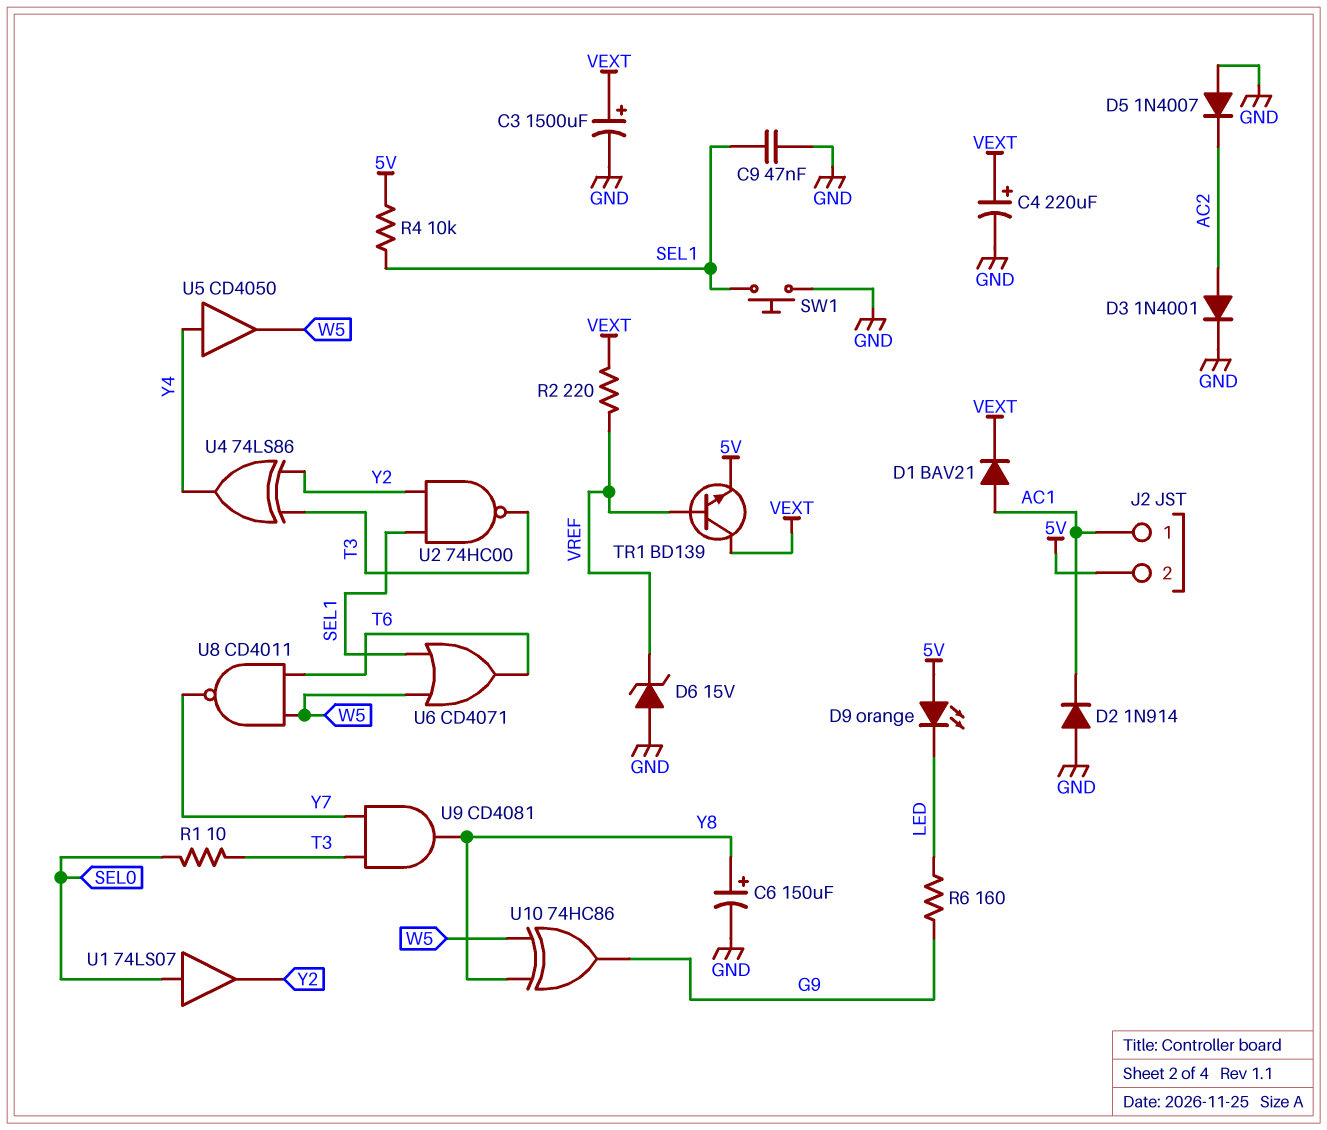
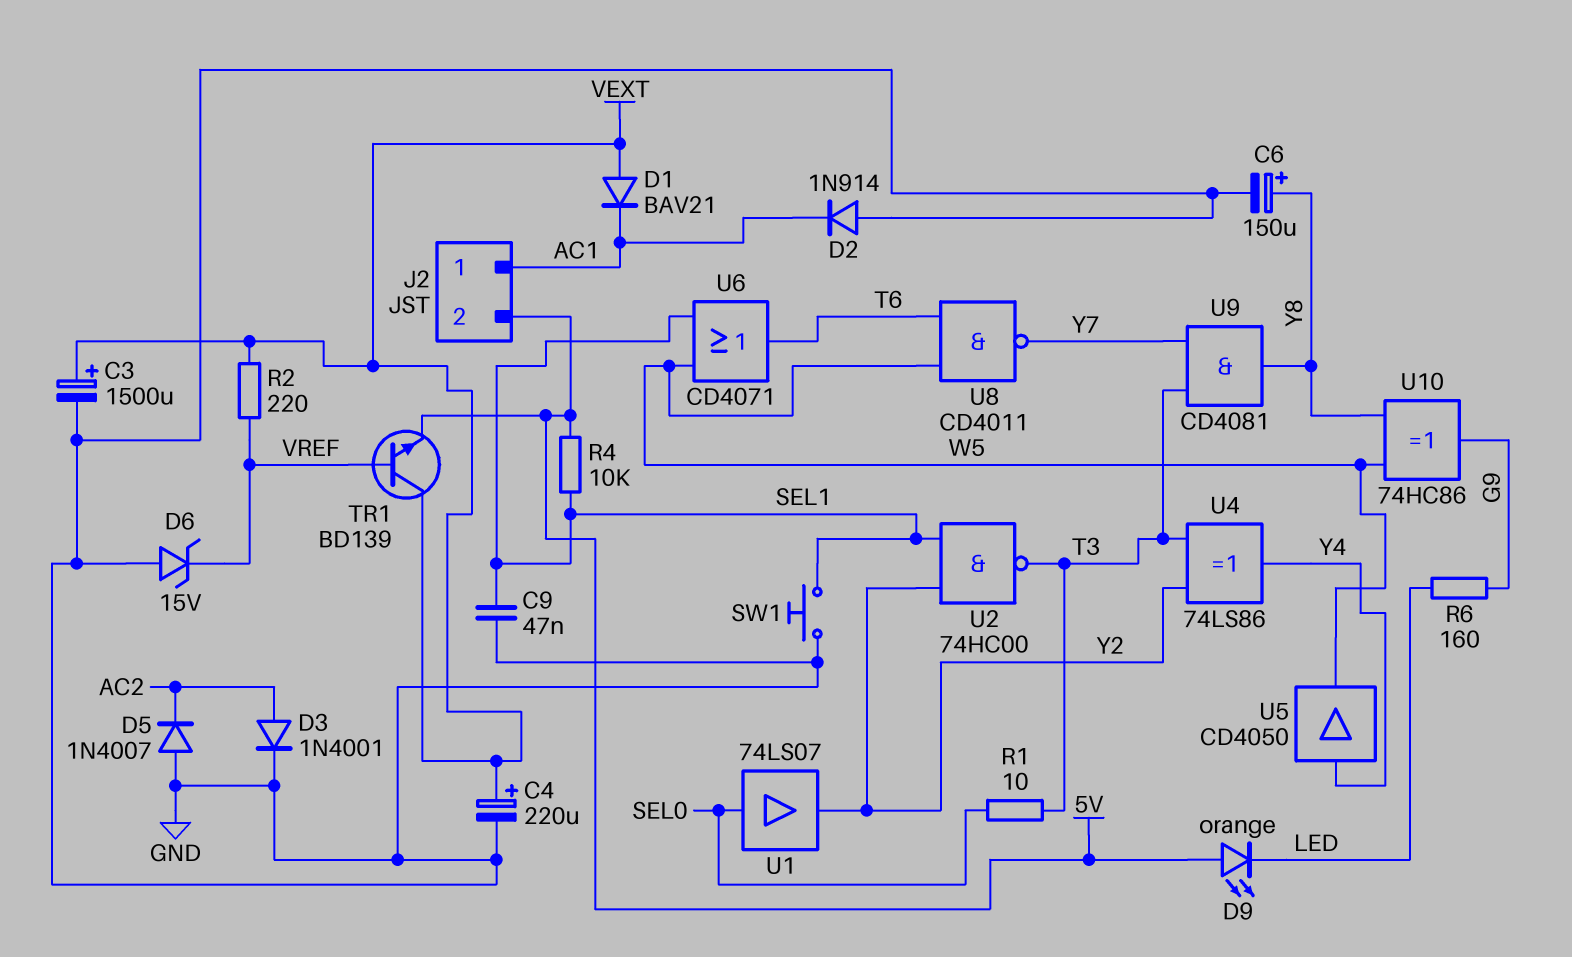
D1: diode BAV21 (A AC1, K VEXT) -> diode BAV21 (A VEXT, K AC1)

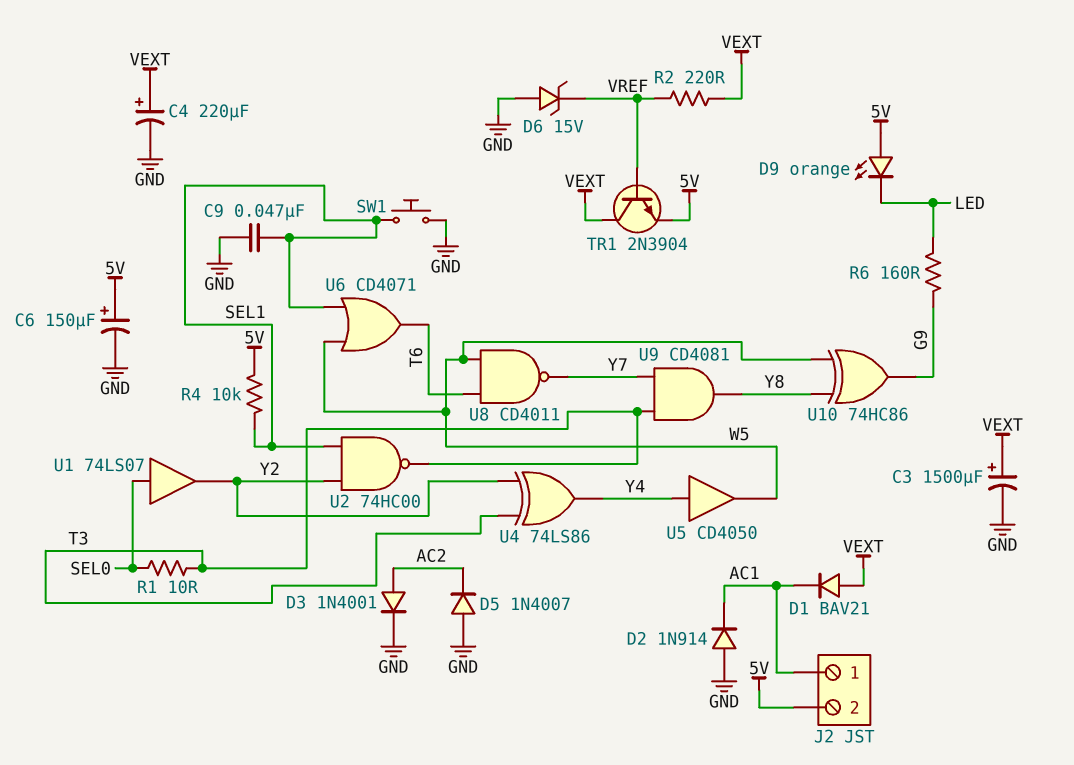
C6: 150uF (plus Y8, minus GND) -> 150uF (plus 5V, minus GND)
TR1: NPN BD139 (B VREF, C VEXT, E 5V) -> NPN 2N3904 (B VREF, C VEXT, E 5V)

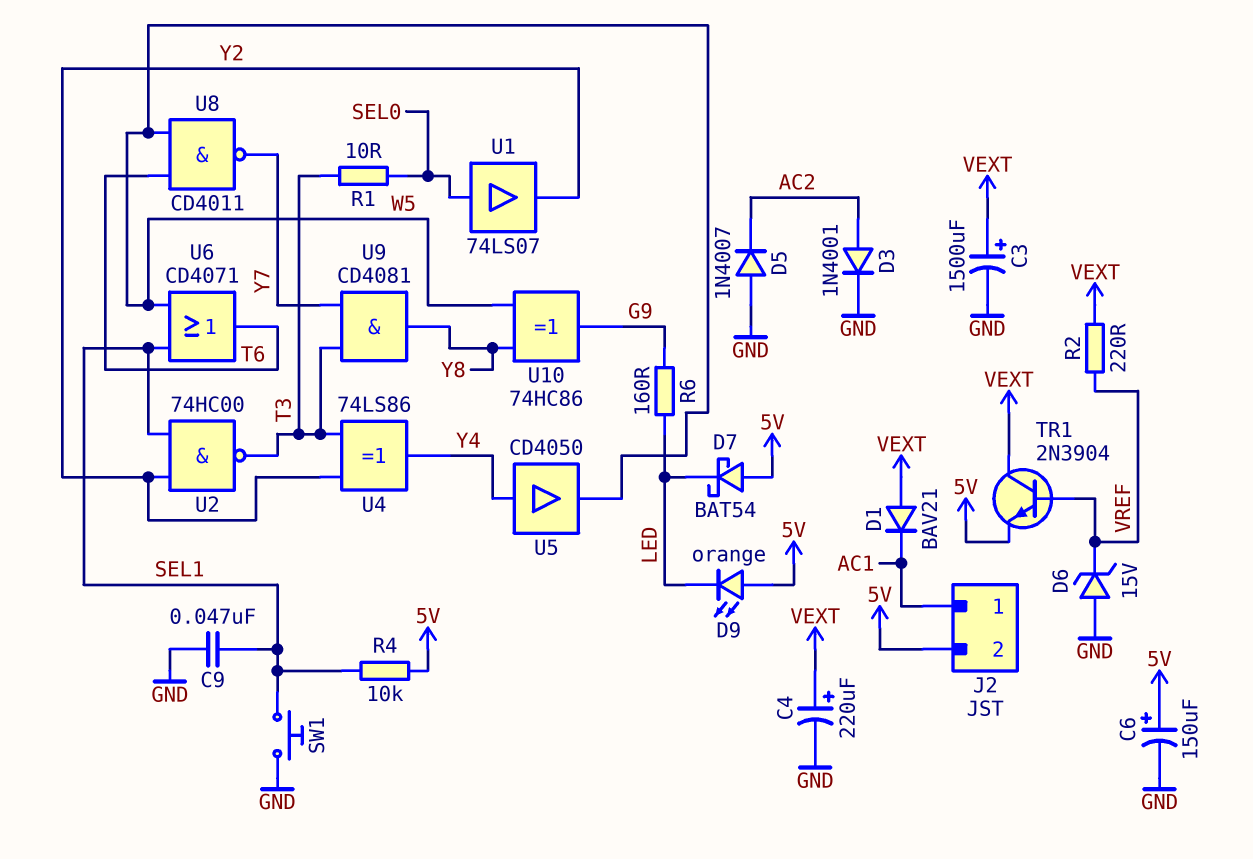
D2: diode 1N914 (A GND, K AC1) -> none
D7: none -> schottky BAT54 (A 5V, K LED)

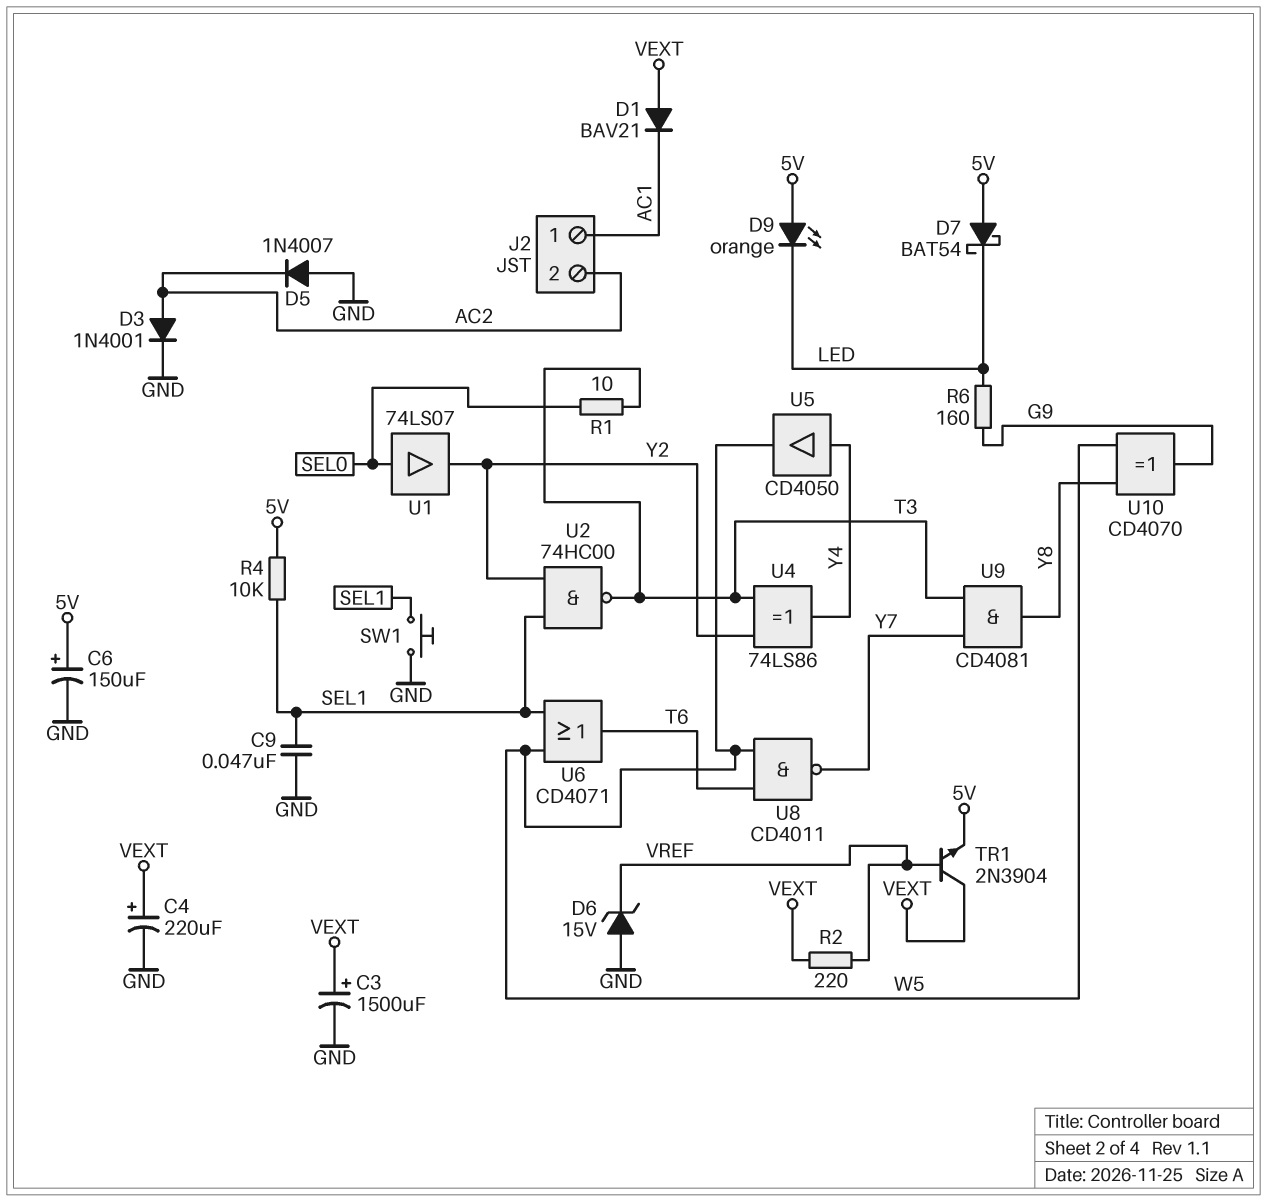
J2 pin 2: 5V -> AC2
U10: XOR 74HC86 (in W5, in Y8, out G9) -> XOR CD4070 (in W5, in Y8, out G9)

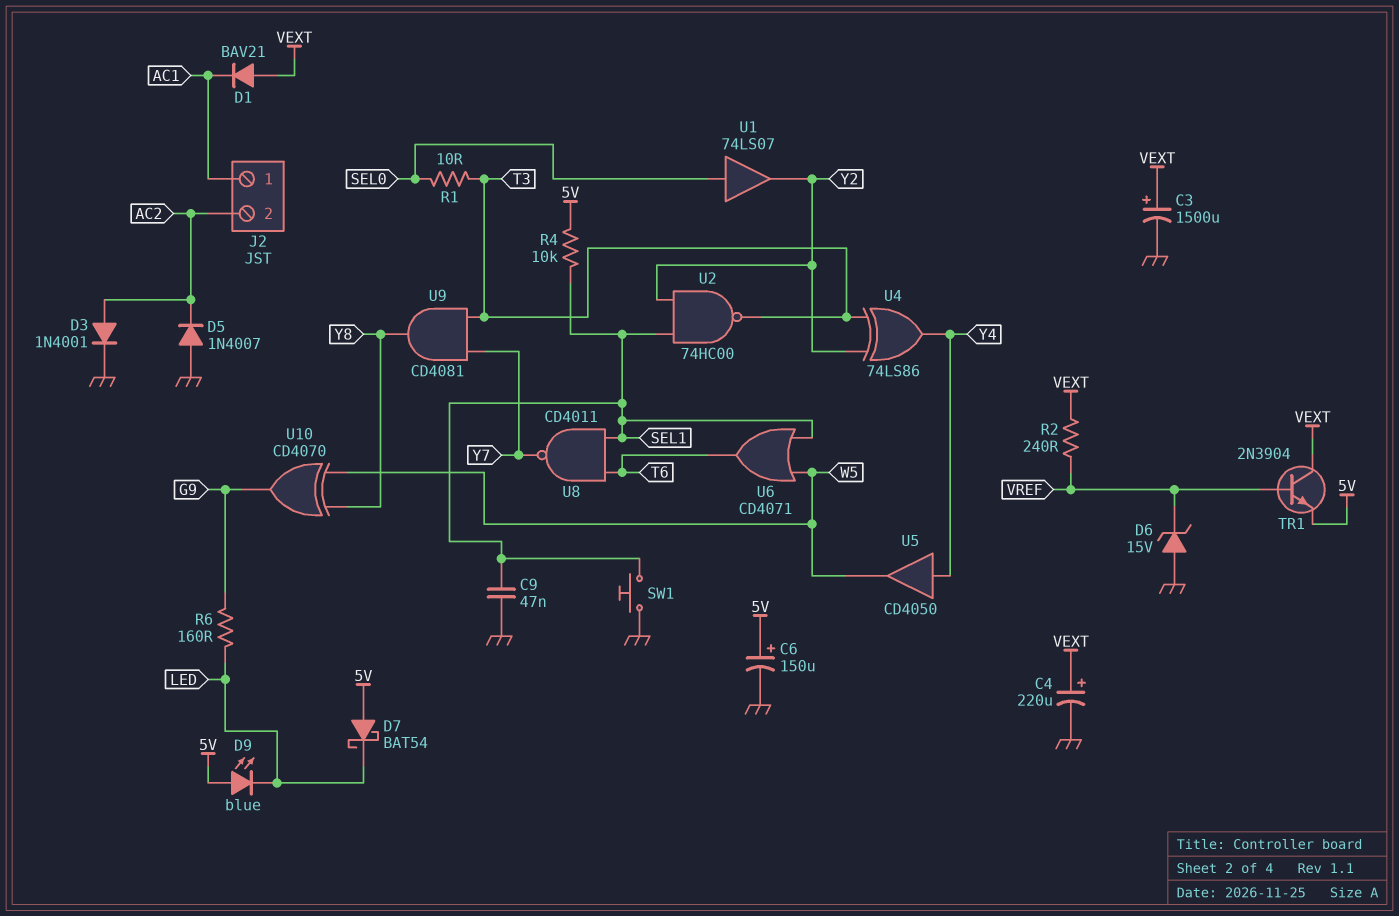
D9: LED orange (A 5V, K LED) -> LED blue (A 5V, K LED)
R2: 220 (VEXT, VREF) -> 240 (VEXT, VREF)
U8: NAND CD4011 (in T6, in W5, out Y7) -> NAND CD4011 (in SEL1, in T6, out Y7)

